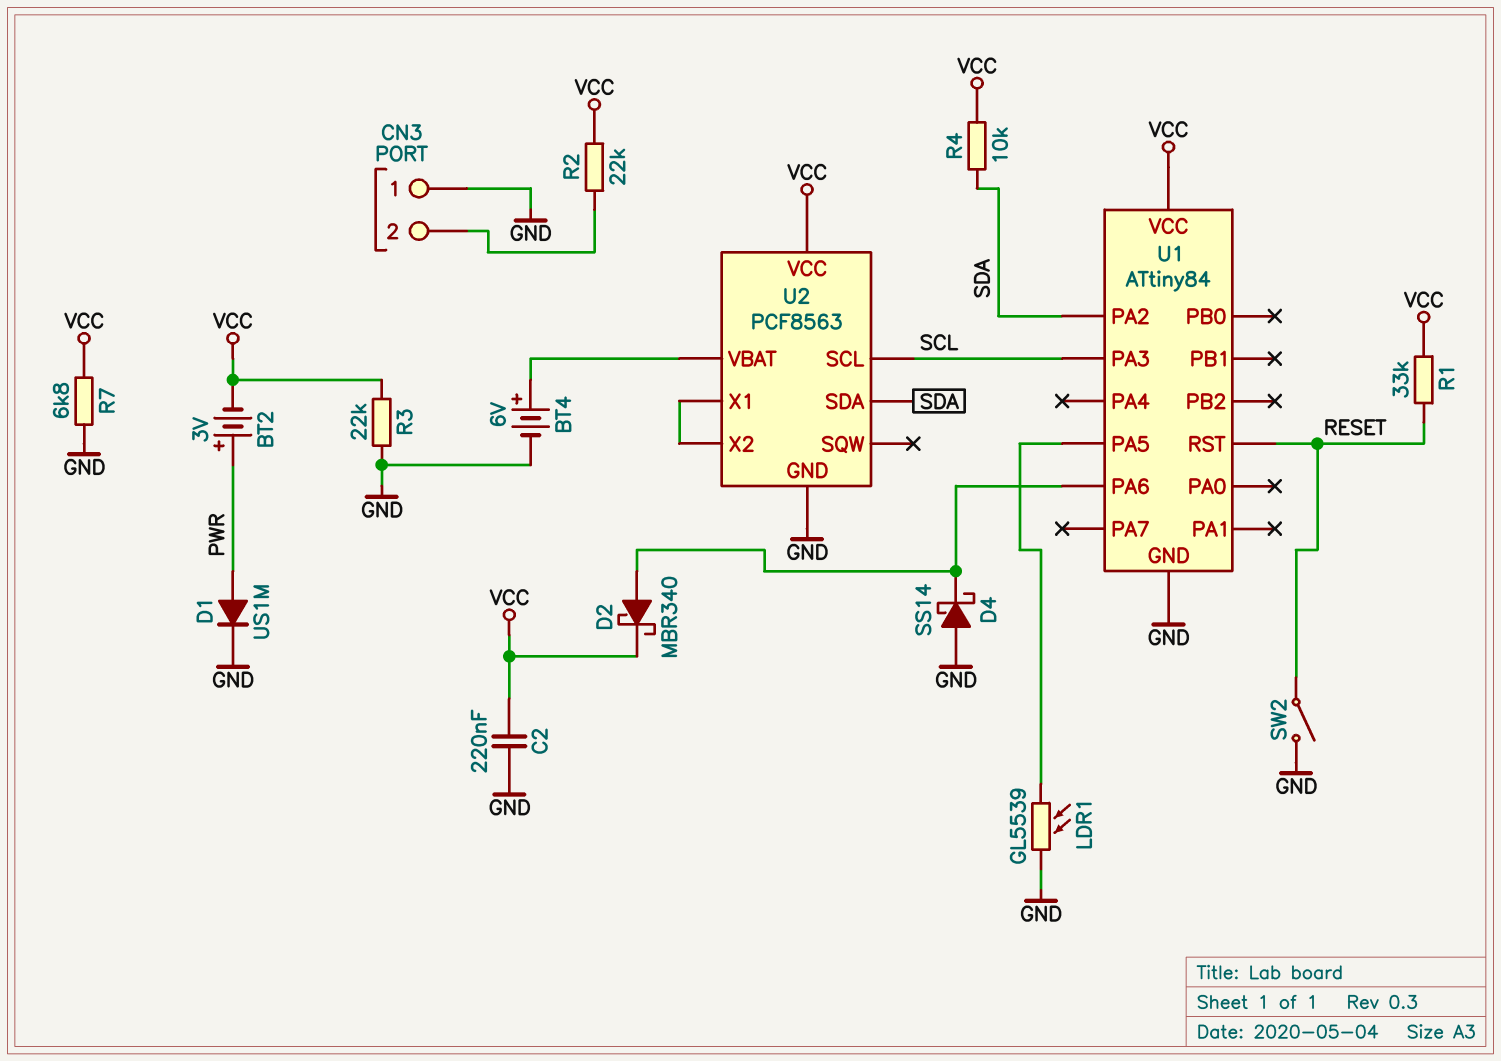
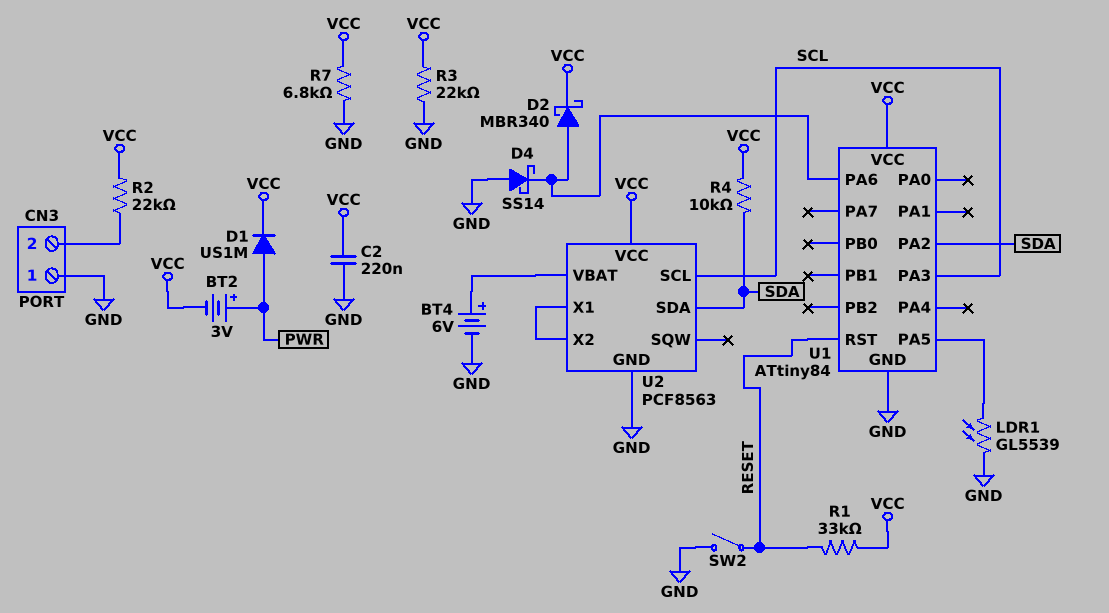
D1: diode US1M (A PWR, K GND) -> diode US1M (A PWR, K VCC)

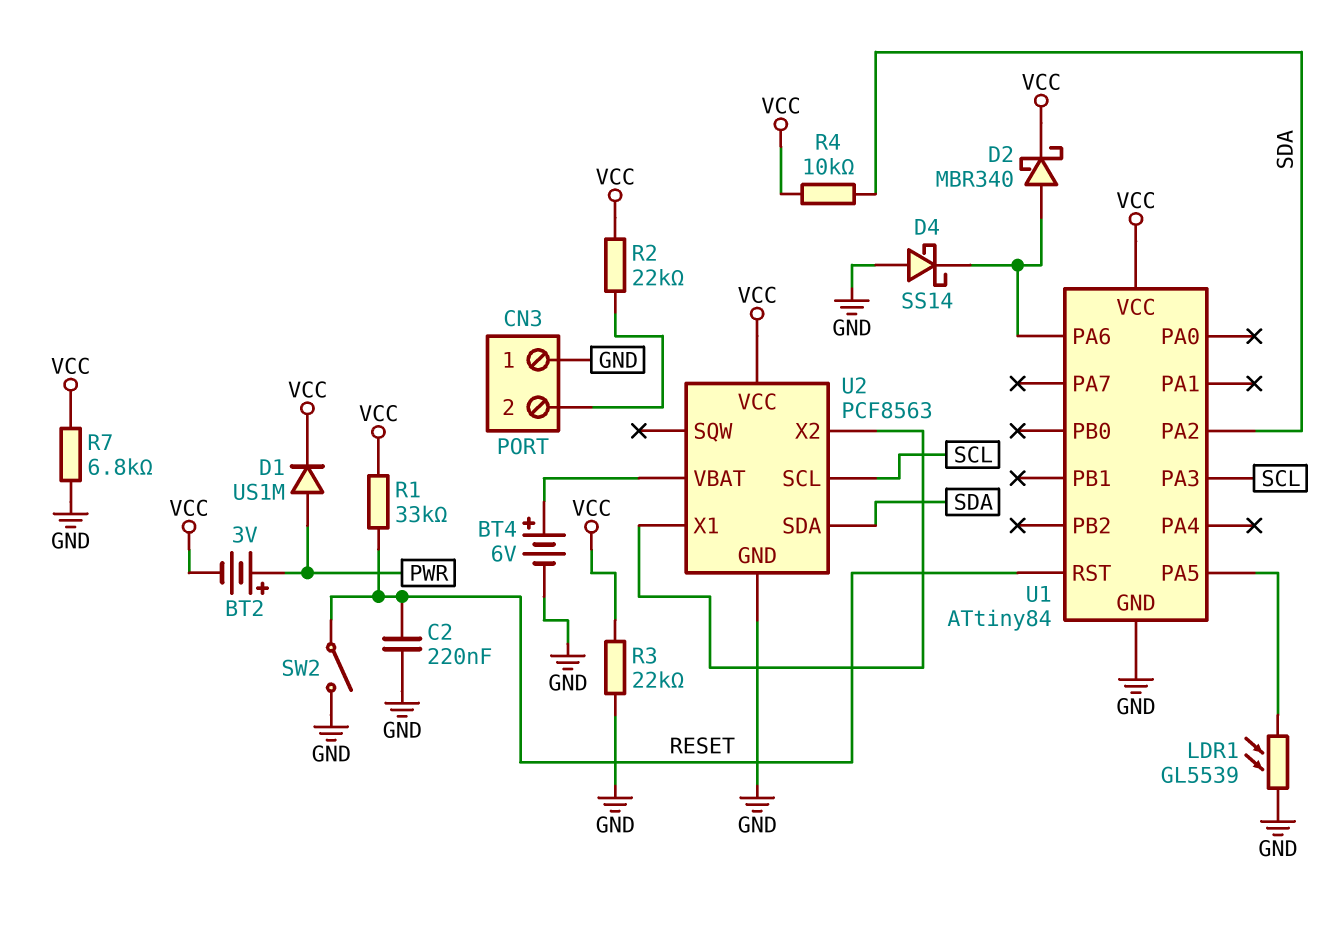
C2: 220nF (GND, VCC) -> 220nF (GND, RESET)

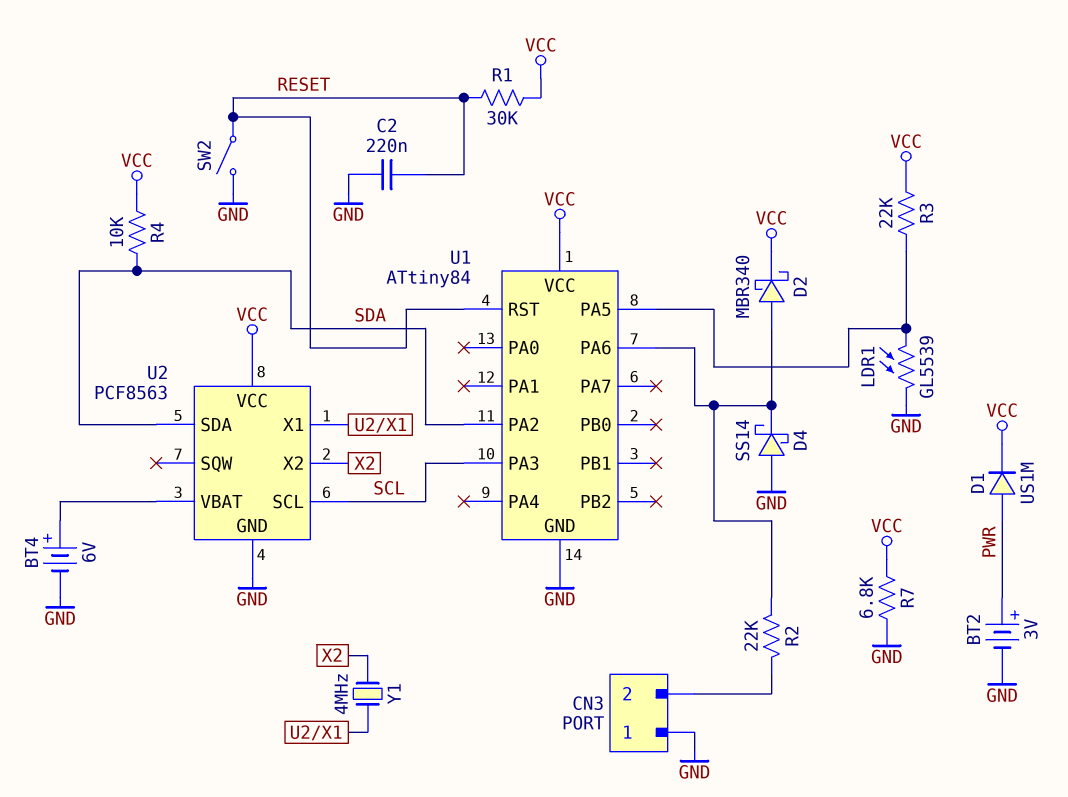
BT2: 3V (plus PWR, minus VCC) -> 3V (plus PWR, minus GND)
R1: 33k (RESET, VCC) -> 30k (RESET, VCC)
R2: 22k (CN3/2, VCC) -> 22k (CN3/2, U1/PA6)
R3: 22k (GND, VCC) -> 22k (U1/PA5, VCC)
U2 pin X2: U2/X1 -> X2
Y1: none -> 4MHz (U2/X1, X2)

